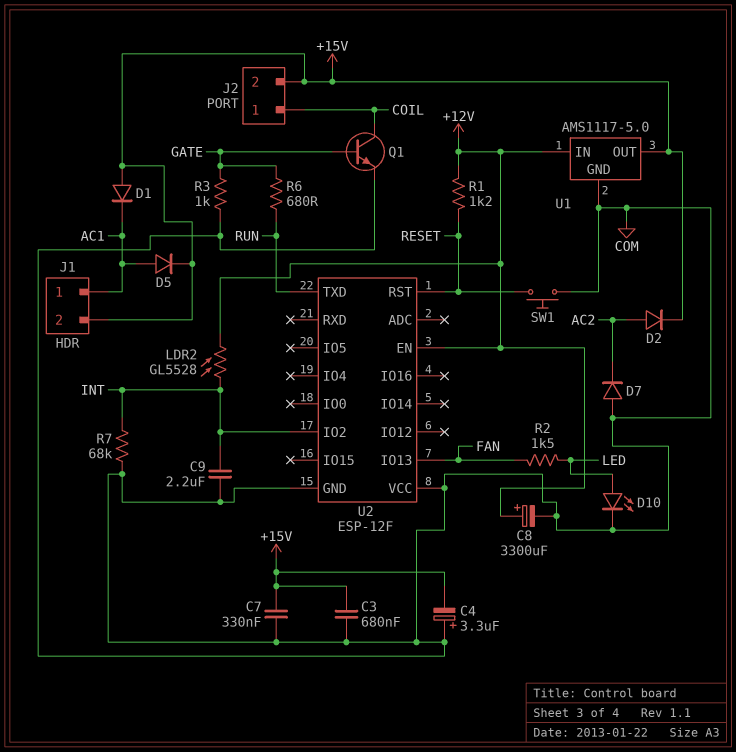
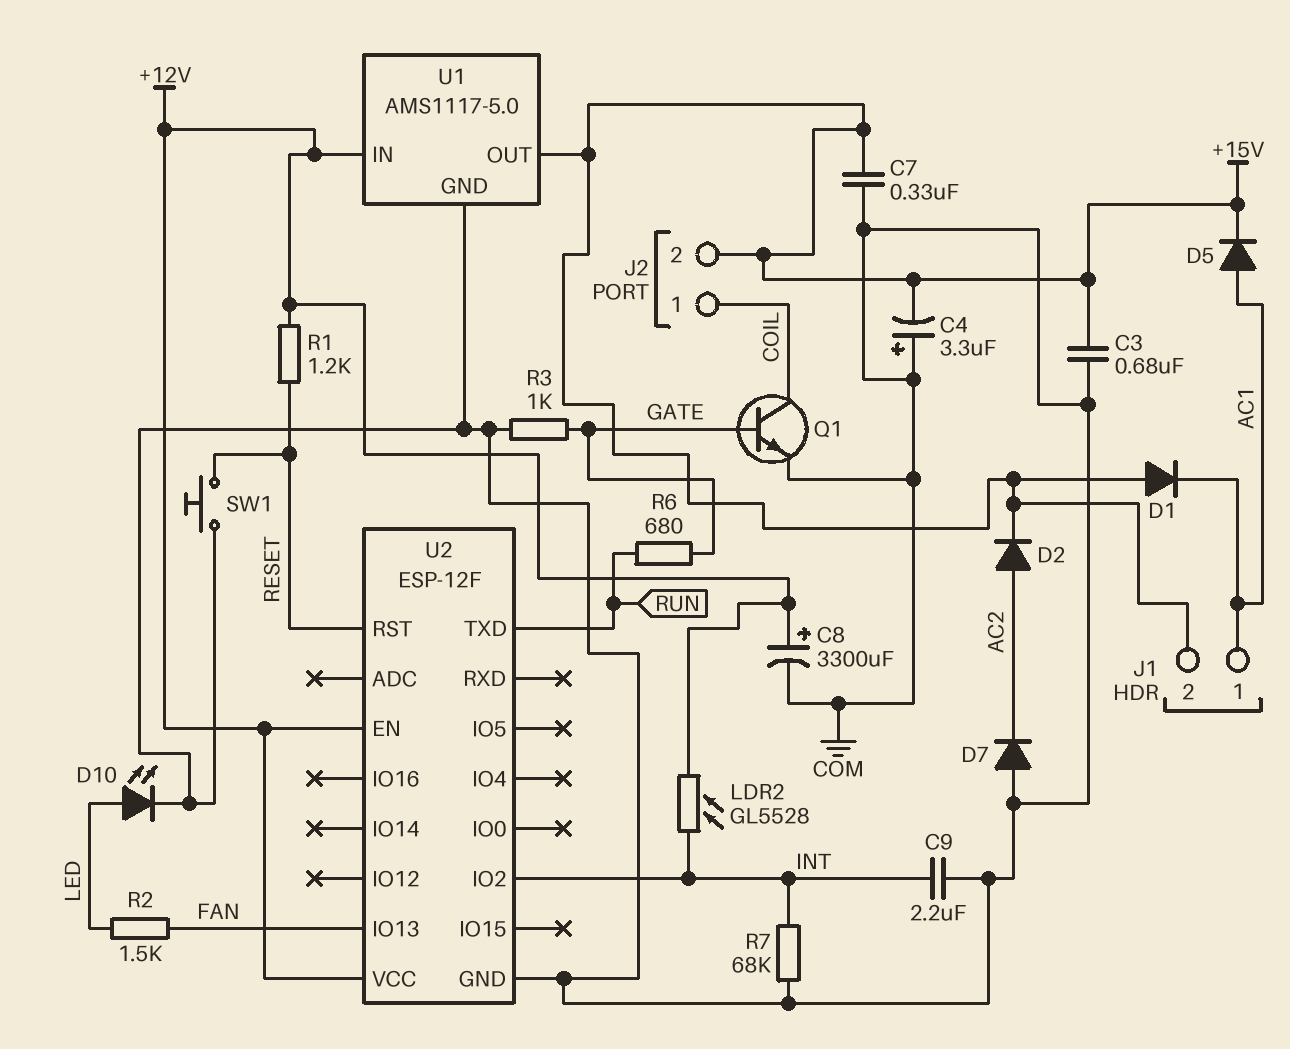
U2 pin VCC: COM -> +12V

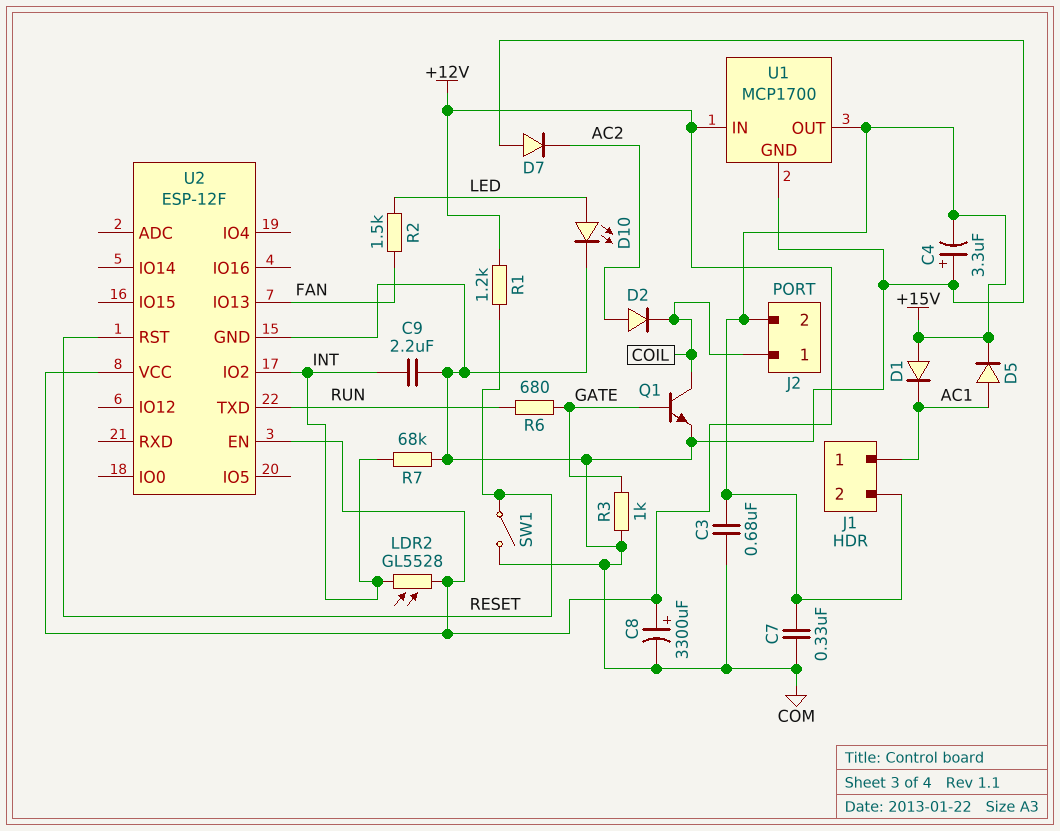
D2: diode (A AC2, K +15V) -> diode (A AC2, K COIL)
SW1: button (COM, RESET) -> switch (COM, RESET)
U1: AMS1117-5.0 -> MCP1700

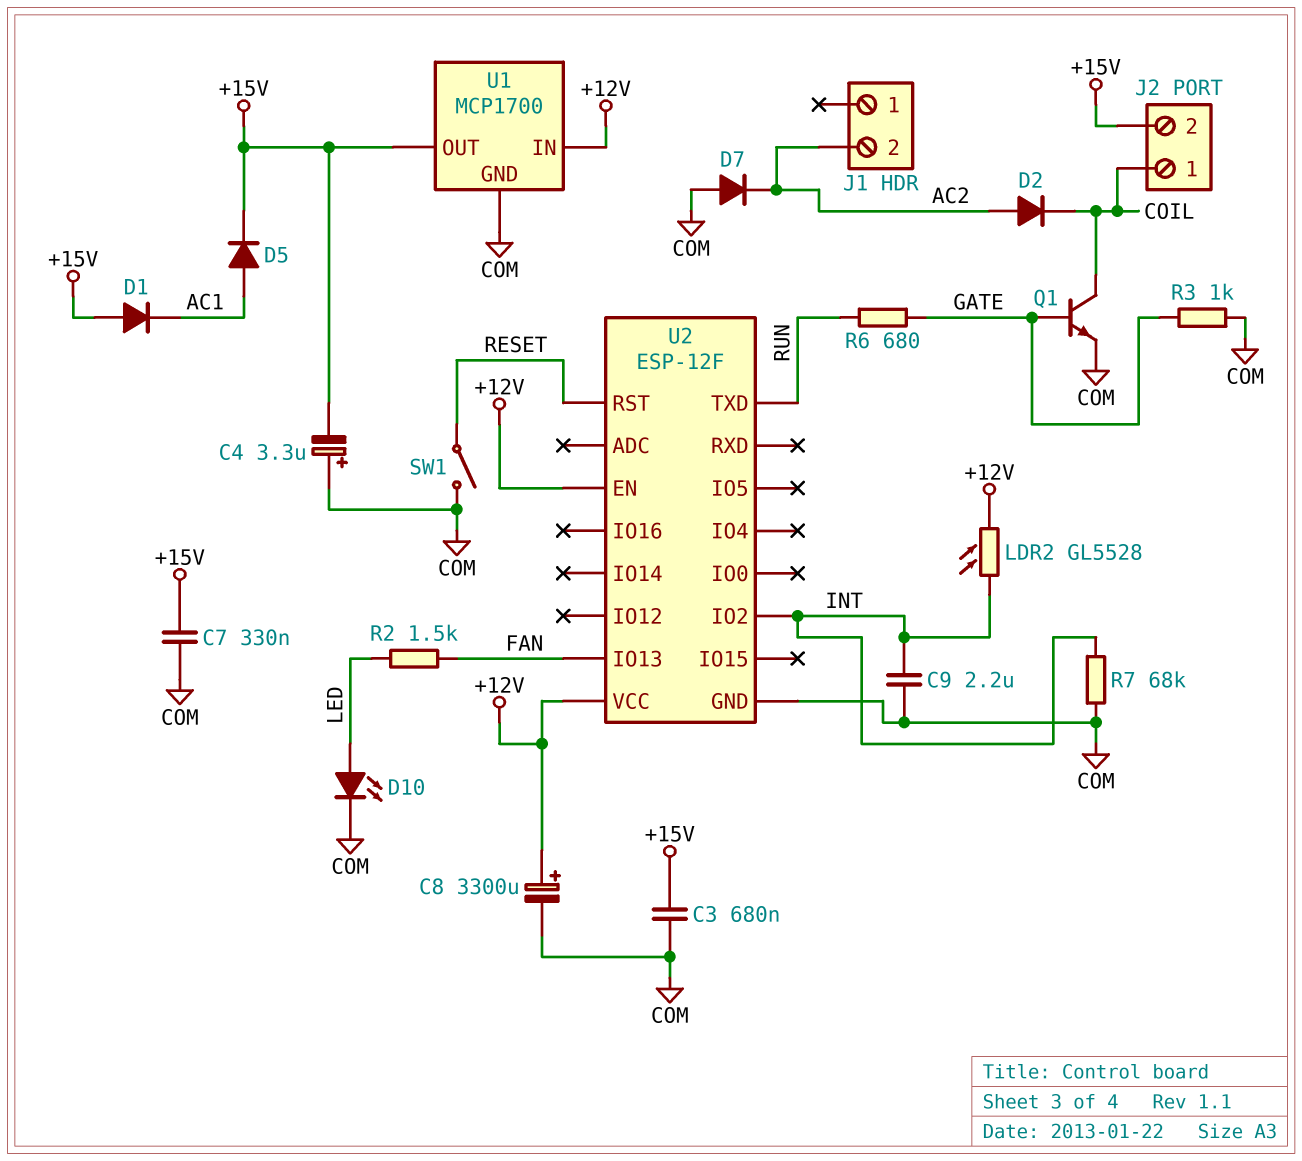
J1 pin 1: AC1 -> none
J1 pin 2: +15V -> AC2
R1: 1.2k (+12V, RESET) -> none

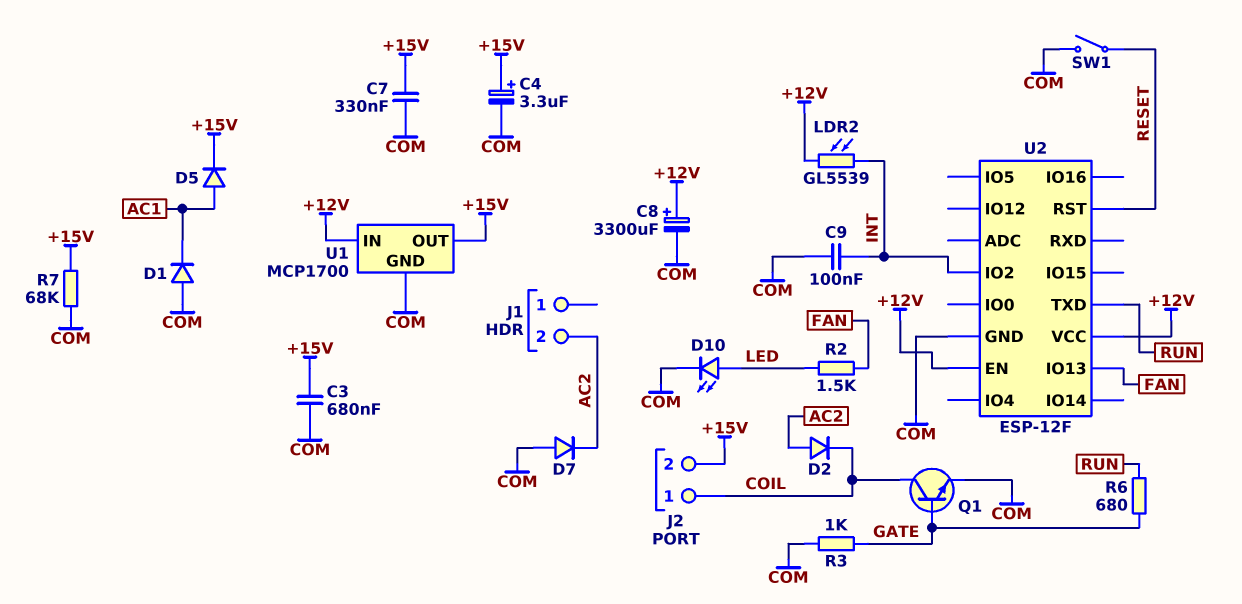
C4: 3.3uF (plus COM, minus +15V) -> 3.3uF (plus +15V, minus COM)
C9: 2.2uF (COM, INT) -> 100nF (COM, INT)
D1: diode (A +15V, K AC1) -> diode (A COM, K AC1)
LDR2: GL5528 (+12V, INT) -> GL5539 (+12V, INT)
R7: 68k (COM, INT) -> 68k (+15V, COM)

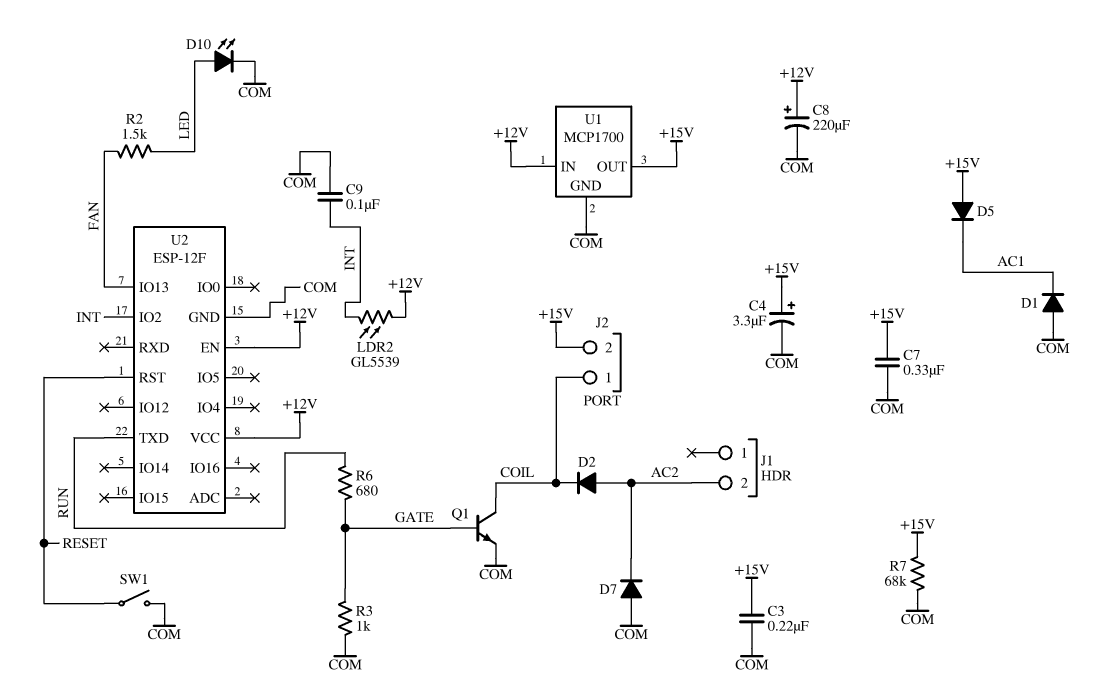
C3: 680nF (+15V, COM) -> 220nF (+15V, COM)
C8: 3300uF (plus +12V, minus COM) -> 220uF (plus +12V, minus COM)
D5: diode (A AC1, K +15V) -> diode (A +15V, K AC1)

